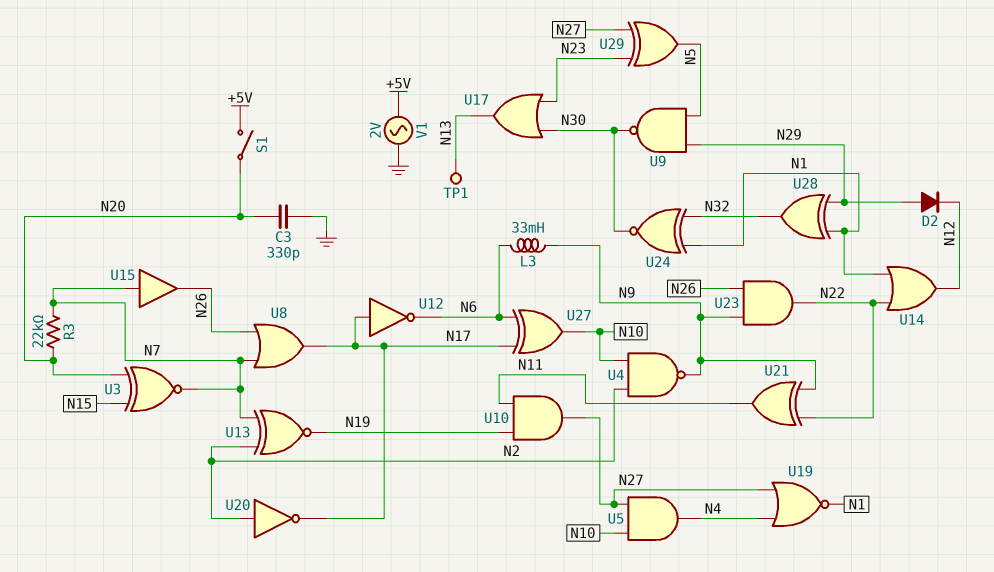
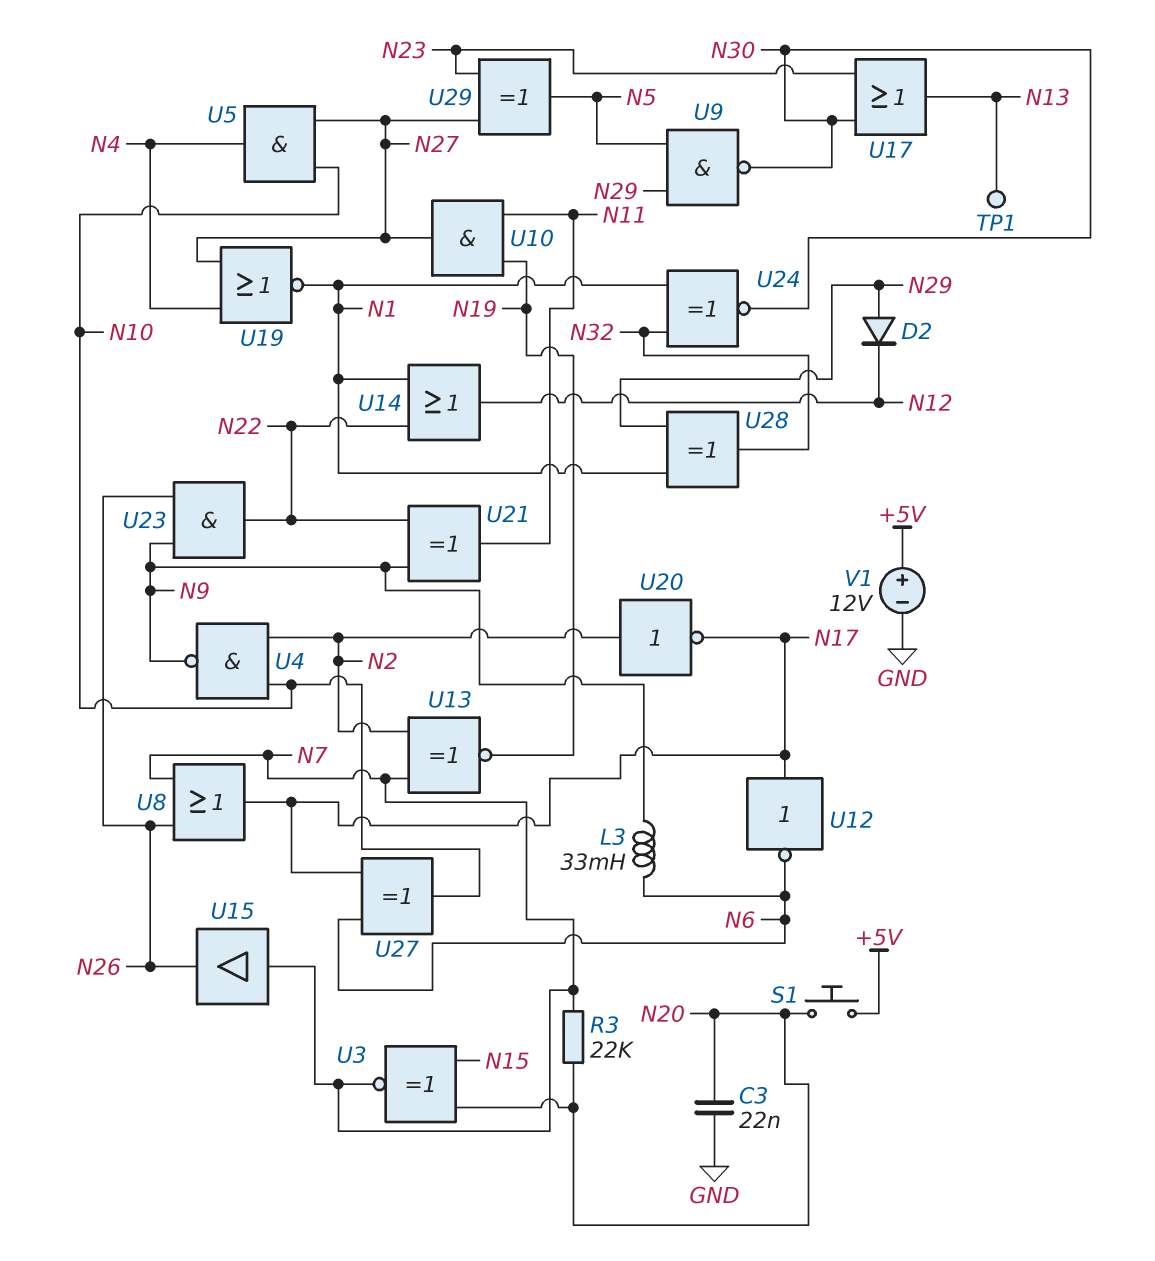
C3: 330pF (GND, N20) -> 22nF (GND, N20)
S1: switch (+5V, N20) -> button (+5V, N20)
V1: AC 2V (+5V, GND) -> 12V (plus +5V, minus GND)

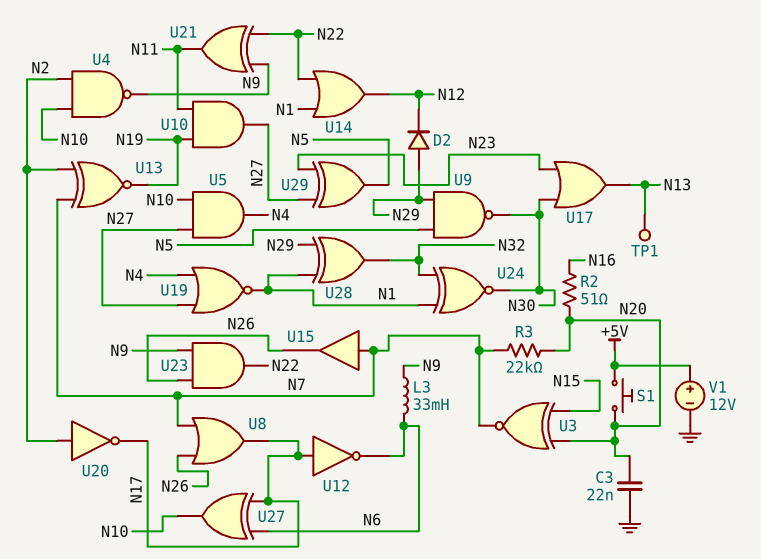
R2: none -> 51 (N16, N20)

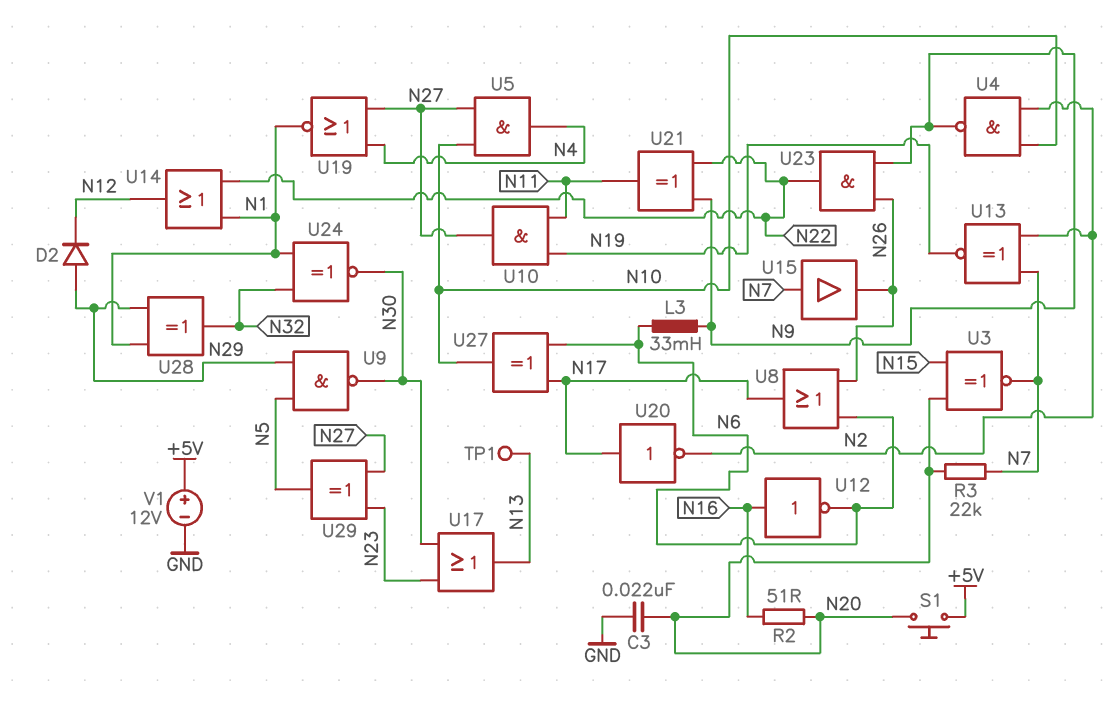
U8: OR (in N7, in N26, out N17) -> OR (in N6, in N26, out N17)
U12: NOT (in N17, out N6) -> NOT (in N16, out N6)
U20: NOT (in N2, out N17) -> NOT (in N17, out N2)

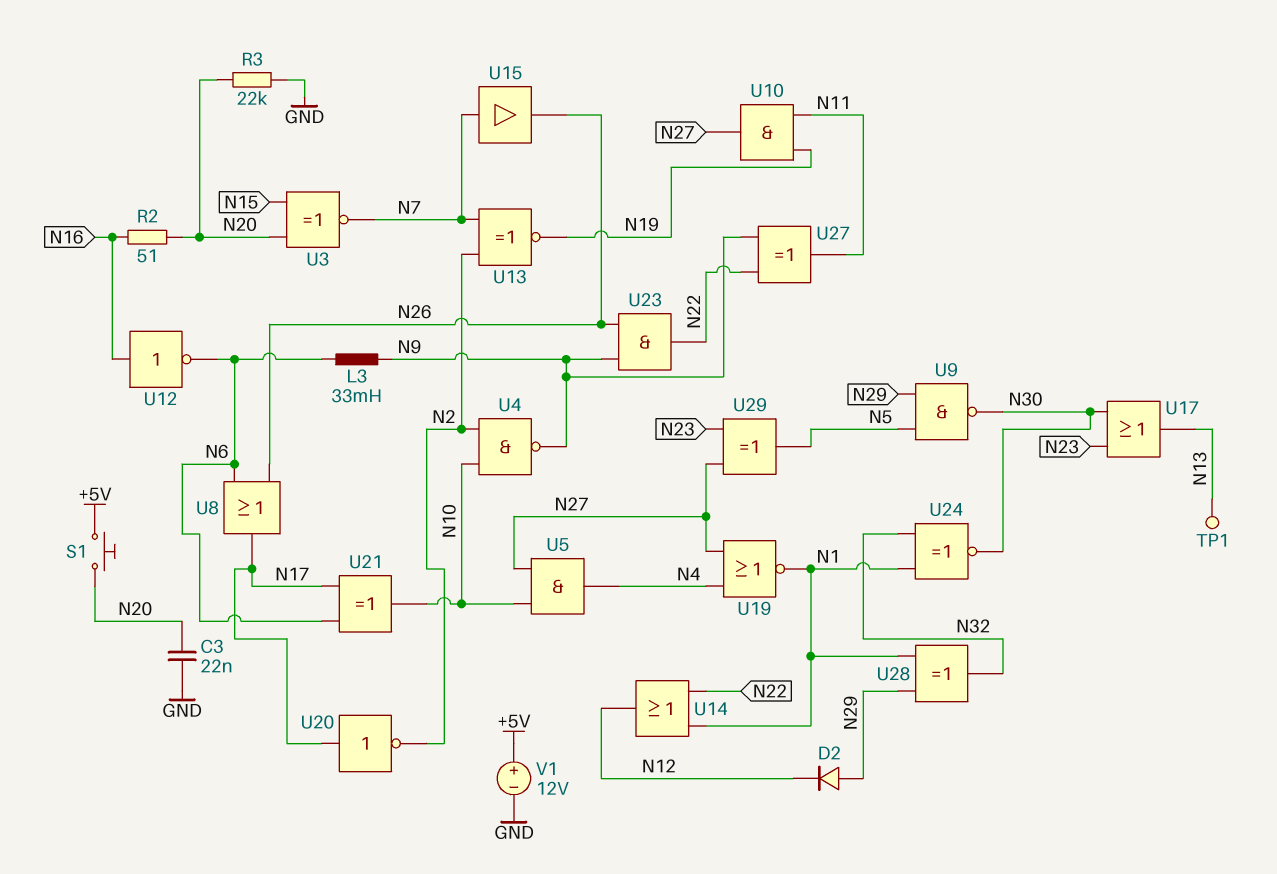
R3: 22k (N7, N20) -> 22k (GND, N20)
U21: XOR (in N9, in N22, out N11) -> XOR (in N6, in N17, out N10)
U27: XOR (in N6, in N17, out N10) -> XOR (in N9, in N22, out N11)

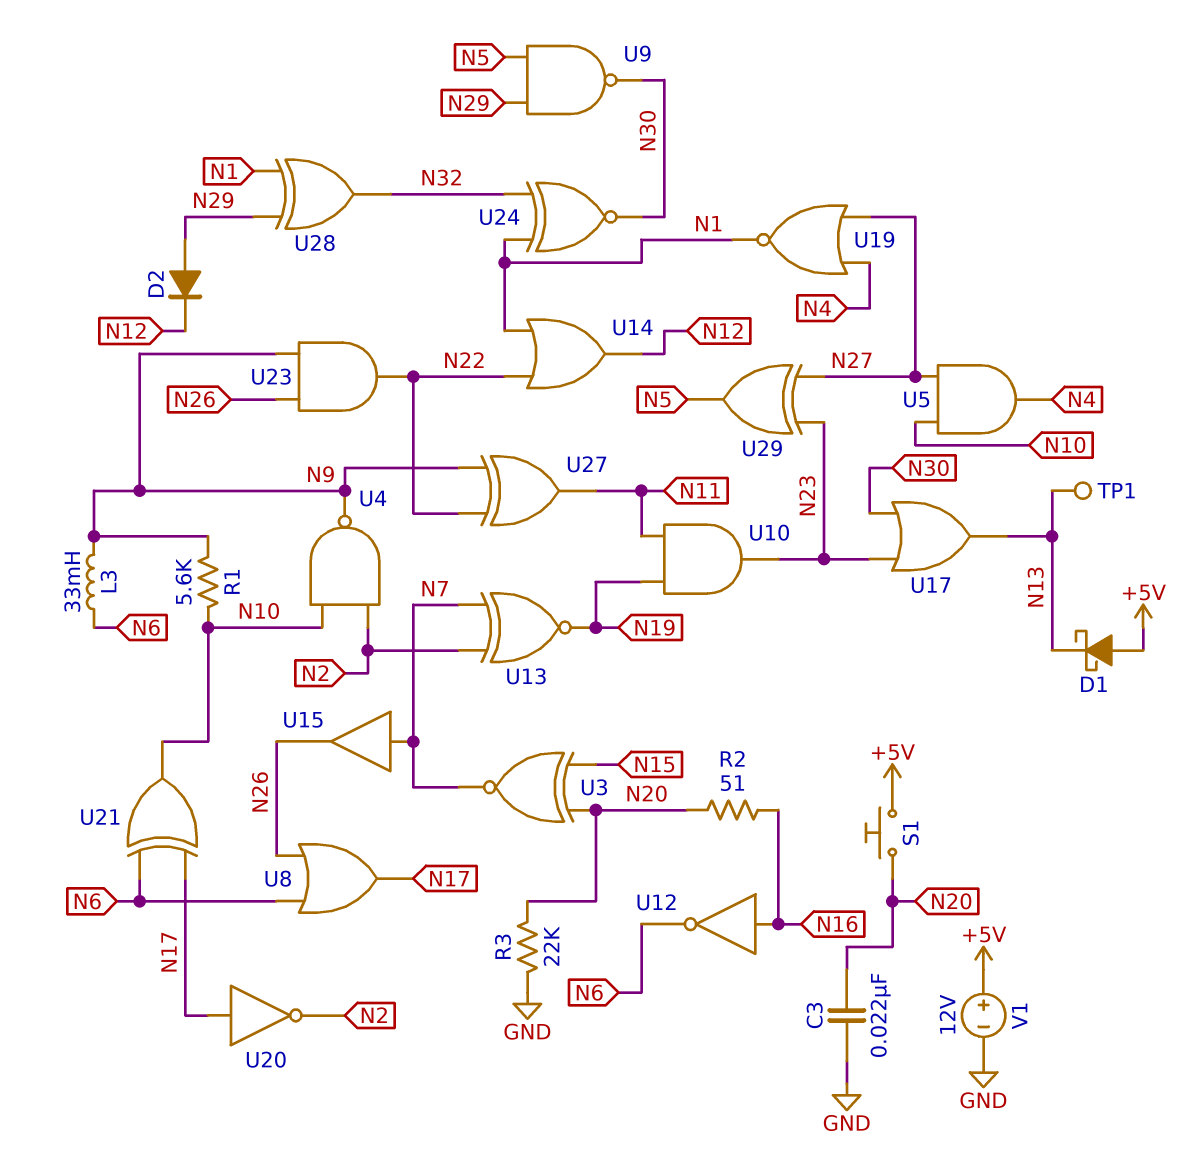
D1: none -> schottky (A +5V, K N13)
R1: none -> 5.6k (N9, N10)
U10: AND (in N11, in N19, out N27) -> AND (in N11, in N19, out N23)

